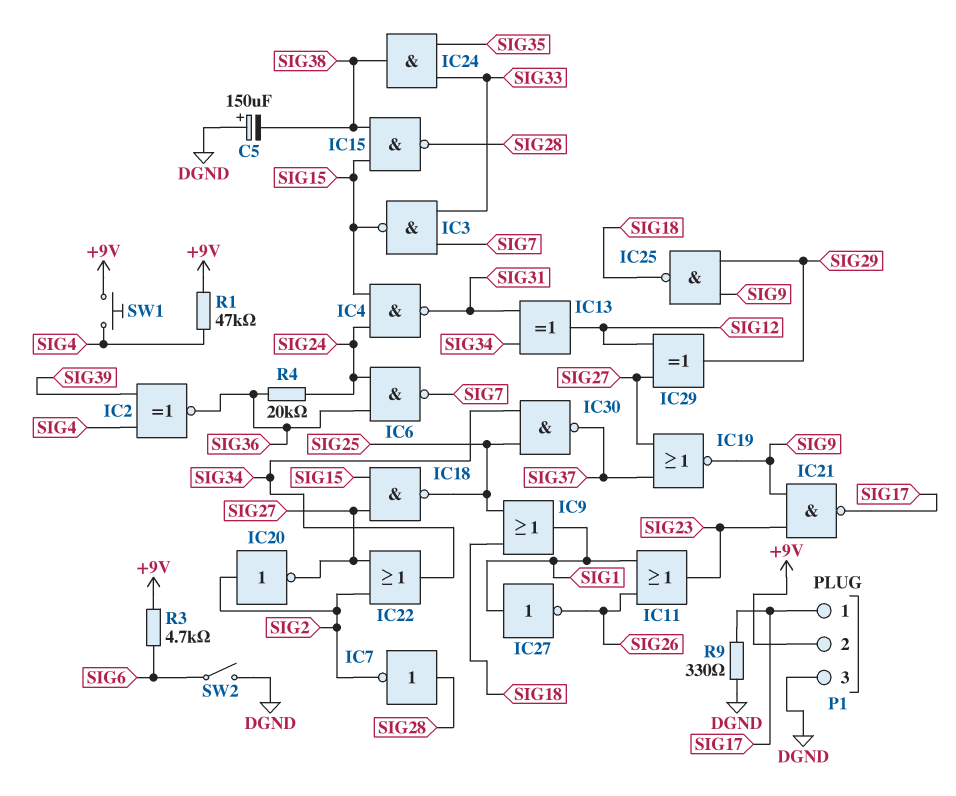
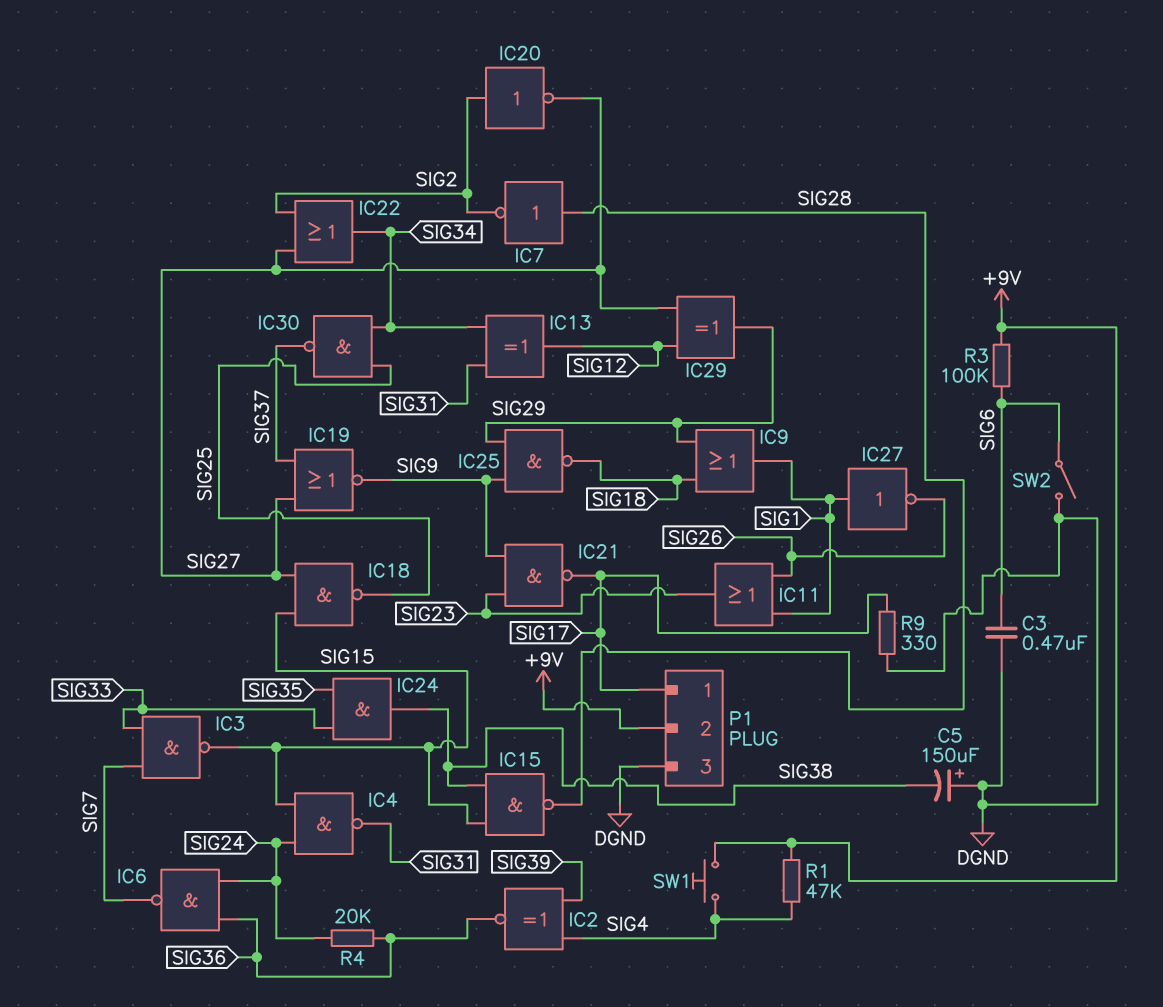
C3: none -> 470nF (DGND, SIG6)
IC9: OR (in SIG18, in SIG25, out SIG1) -> OR (in SIG18, in SIG29, out SIG1)
R3: 4.7k (+9V, SIG6) -> 100k (+9V, SIG6)

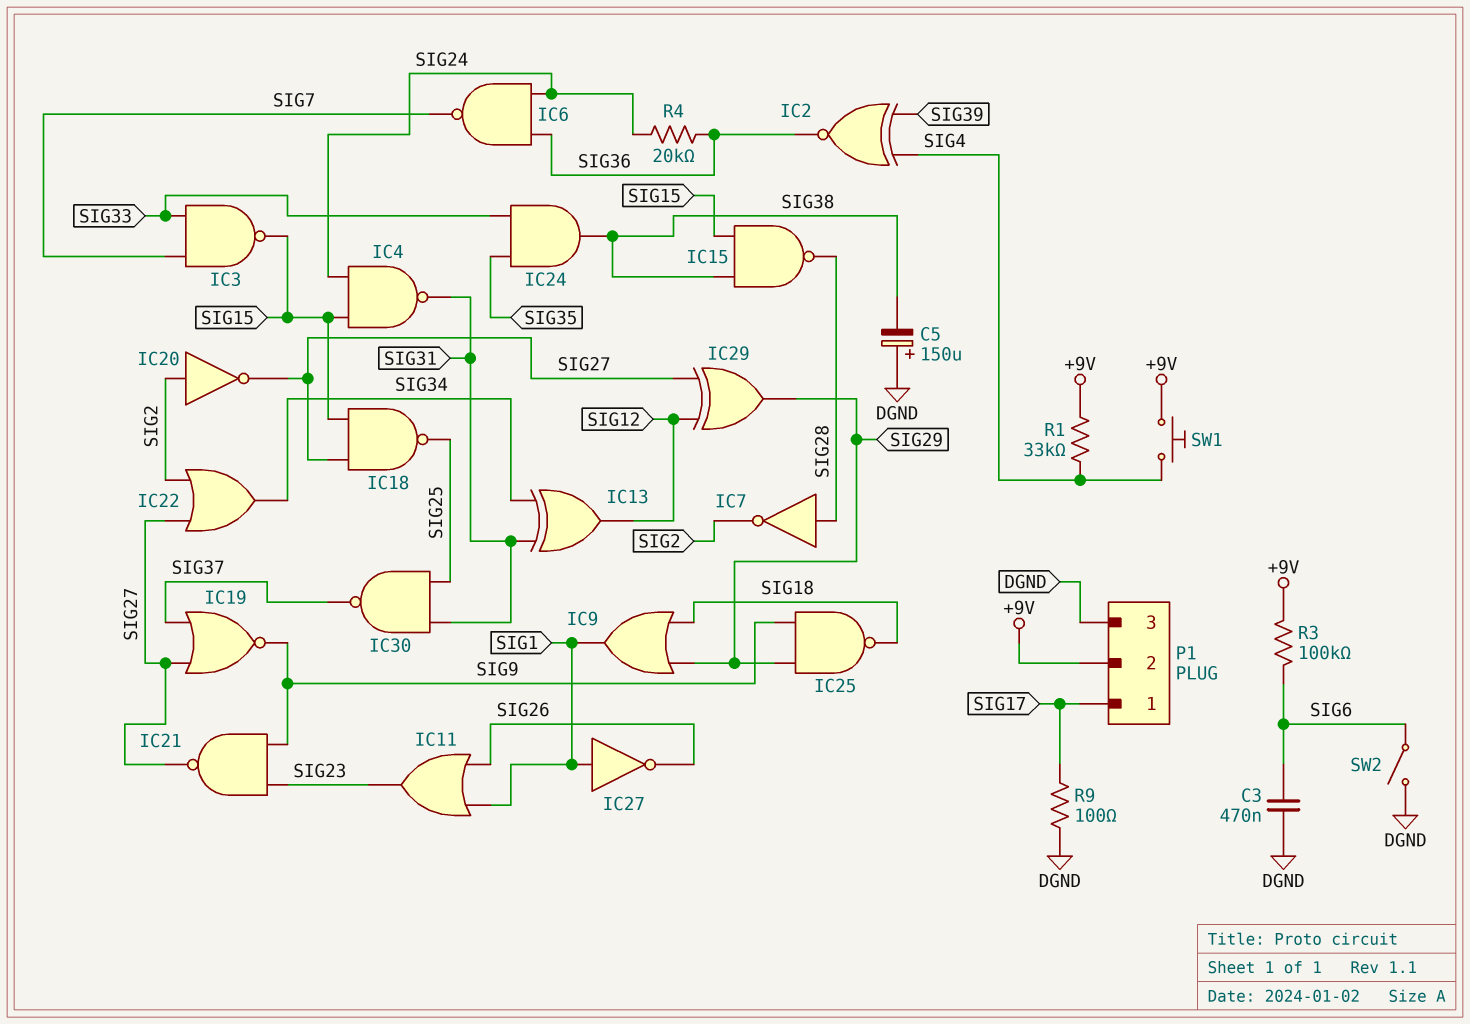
IC21: NAND (in SIG9, in SIG23, out SIG17) -> NAND (in SIG9, in SIG23, out SIG27)
IC30: NAND (in SIG25, in SIG34, out SIG37) -> NAND (in SIG25, in SIG31, out SIG37)
R1: 47k (+9V, SIG4) -> 33k (+9V, SIG4)
R9: 330 (DGND, SIG17) -> 100 (DGND, SIG17)

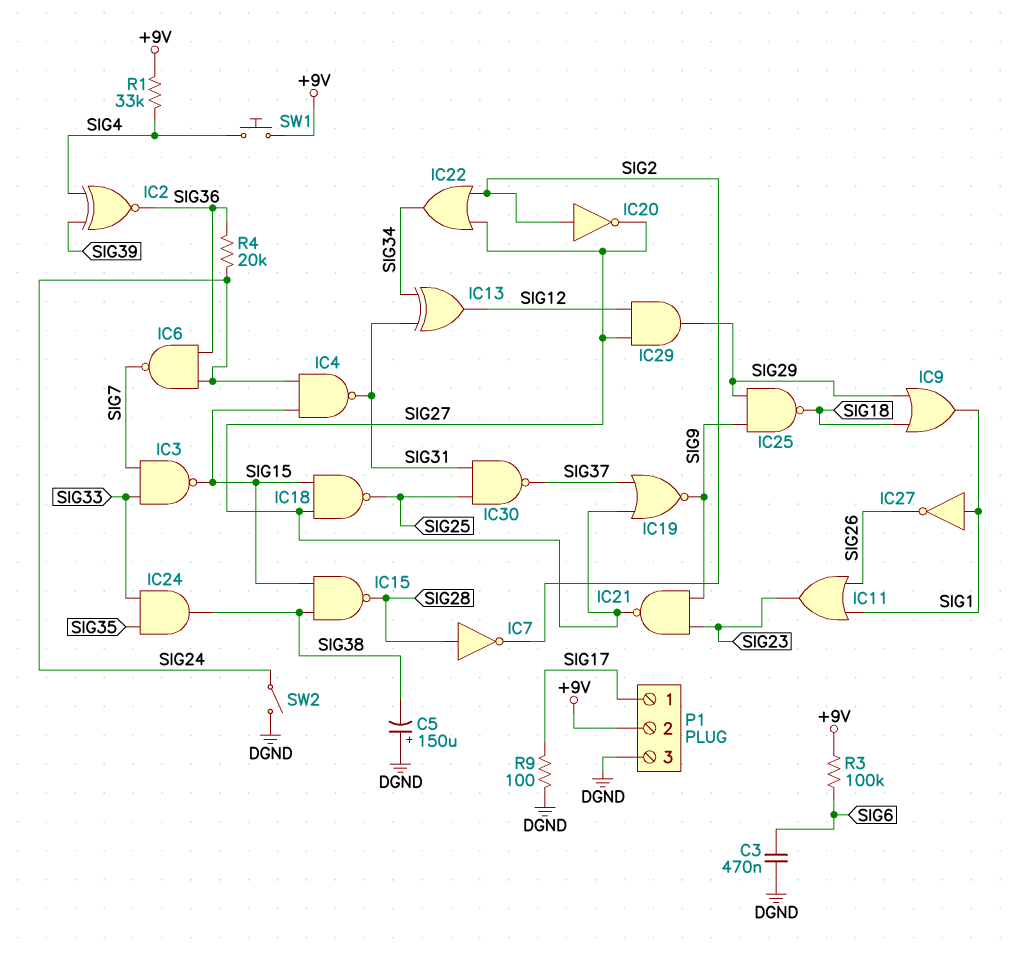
IC29: XOR (in SIG12, in SIG27, out SIG29) -> AND (in SIG12, in SIG27, out SIG29)
SW2: switch (DGND, SIG6) -> switch (DGND, SIG24)

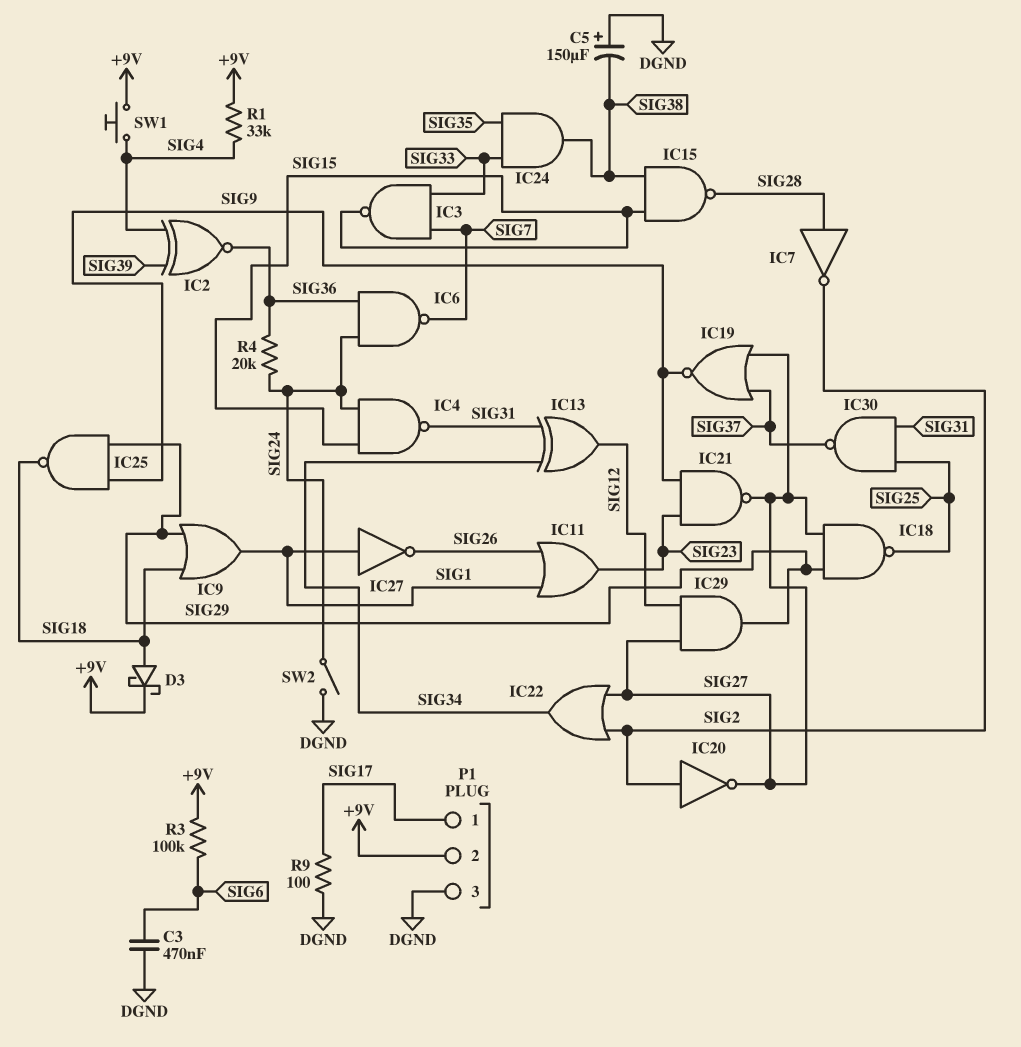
D3: none -> schottky (A SIG18, K +9V)
IC18: NAND (in SIG15, in SIG27, out SIG25) -> NAND (in SIG27, in SIG29, out SIG25)

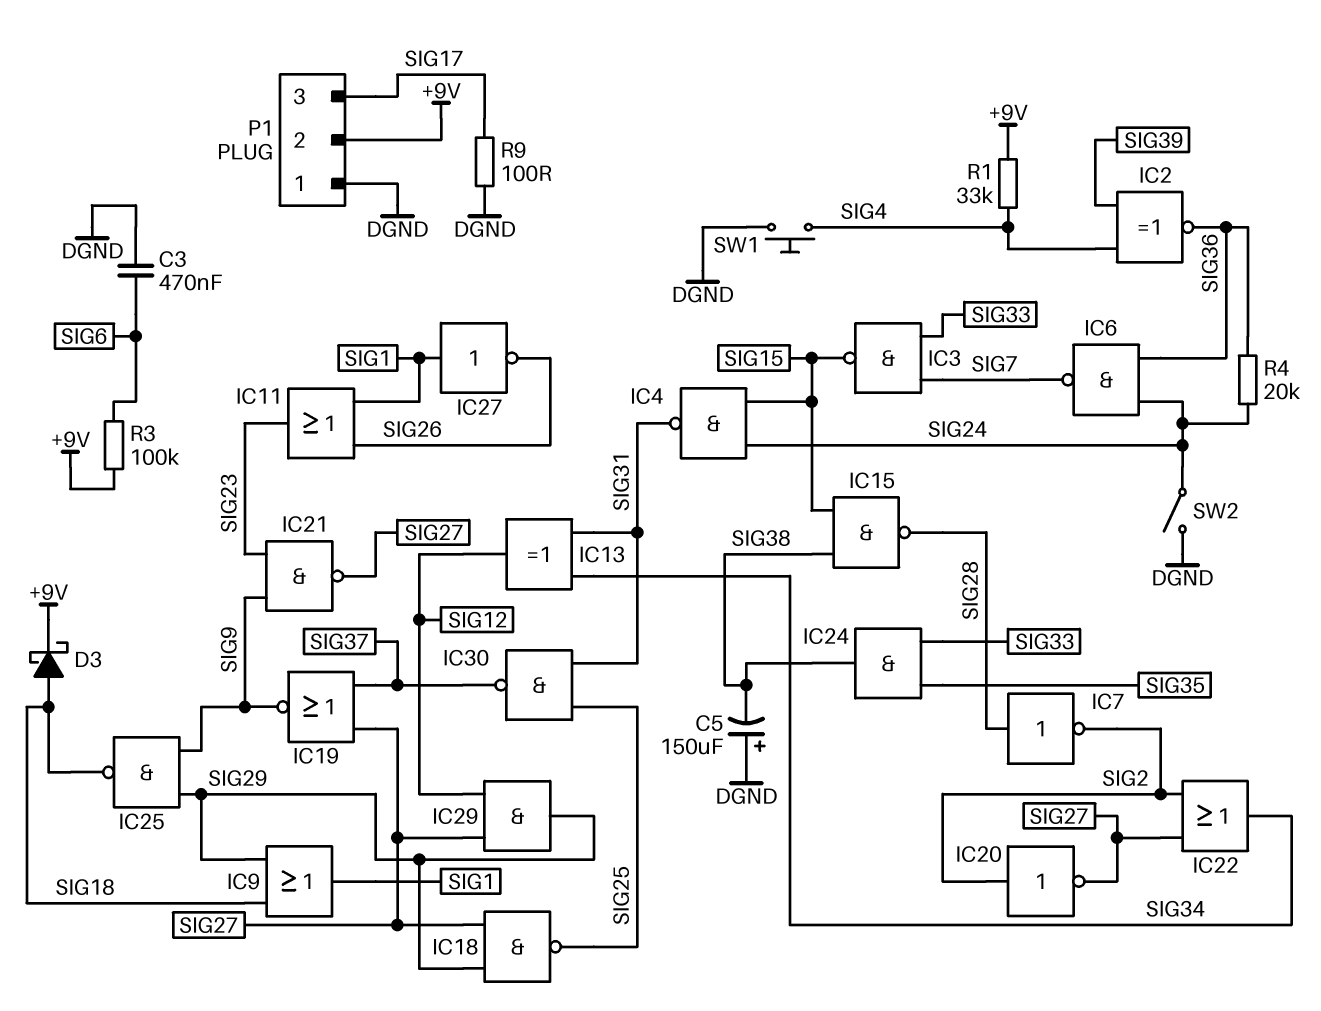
P1 pin 1: SIG17 -> DGND
P1 pin 3: DGND -> SIG17
SW1: button (+9V, SIG4) -> button (DGND, SIG4)

